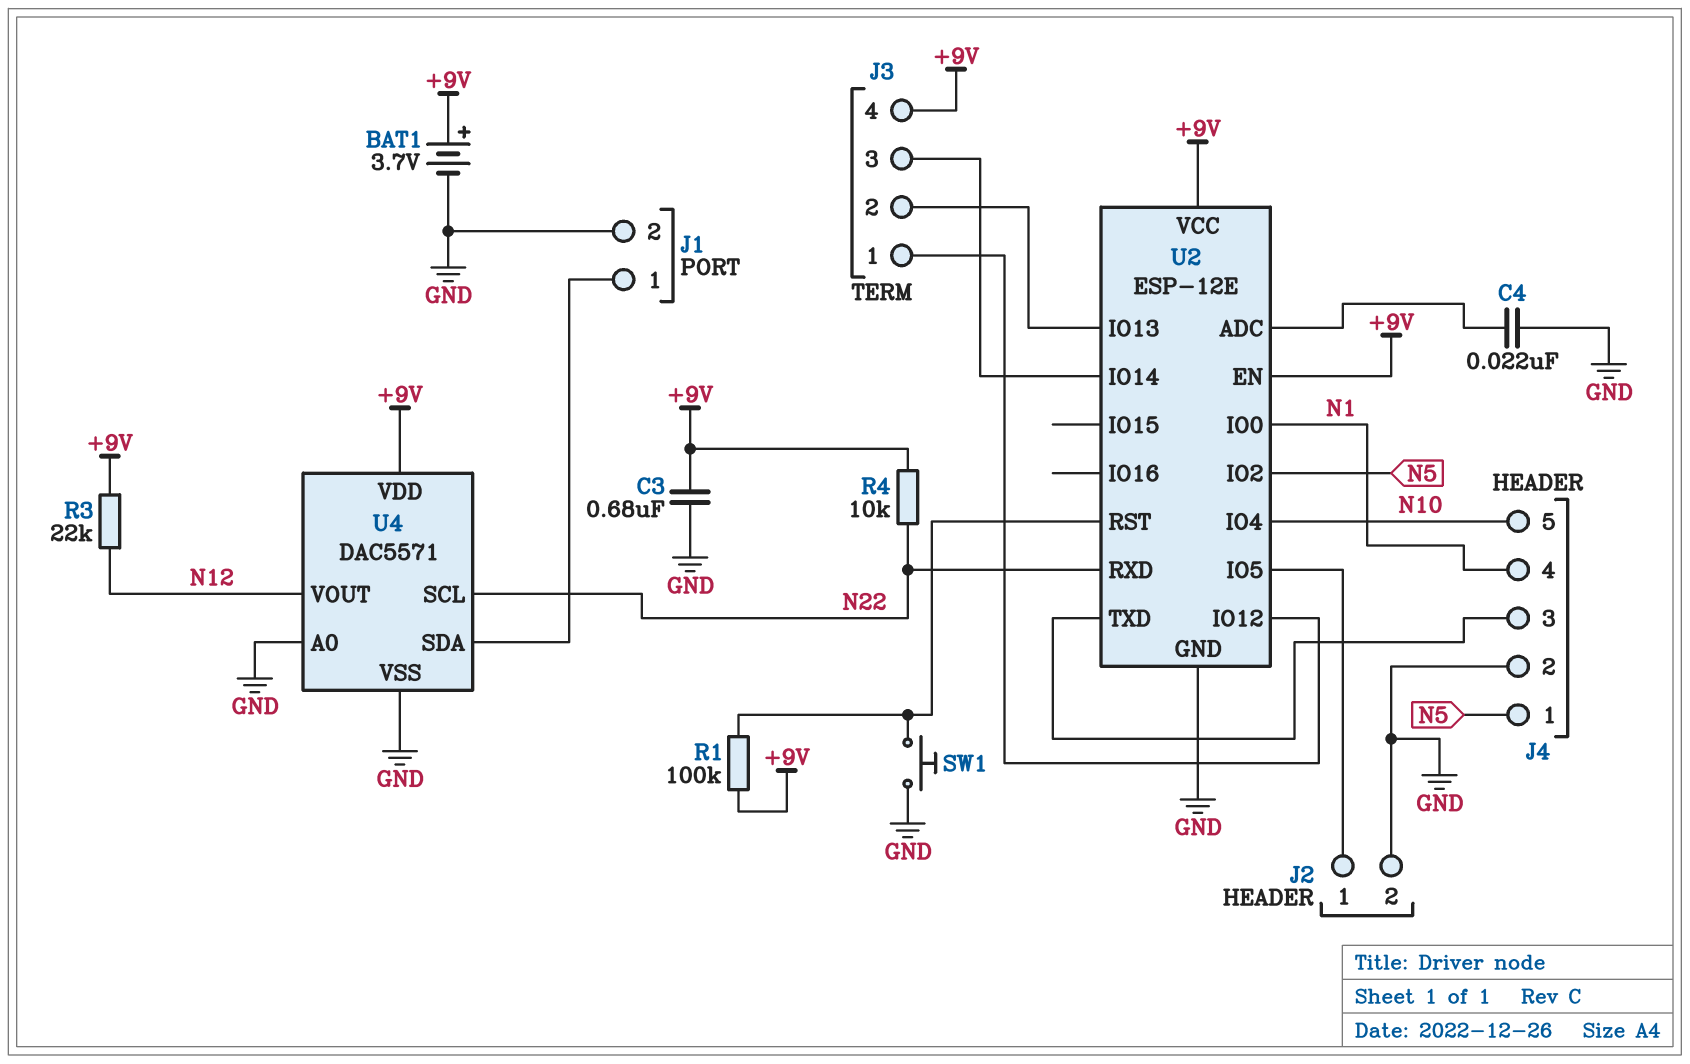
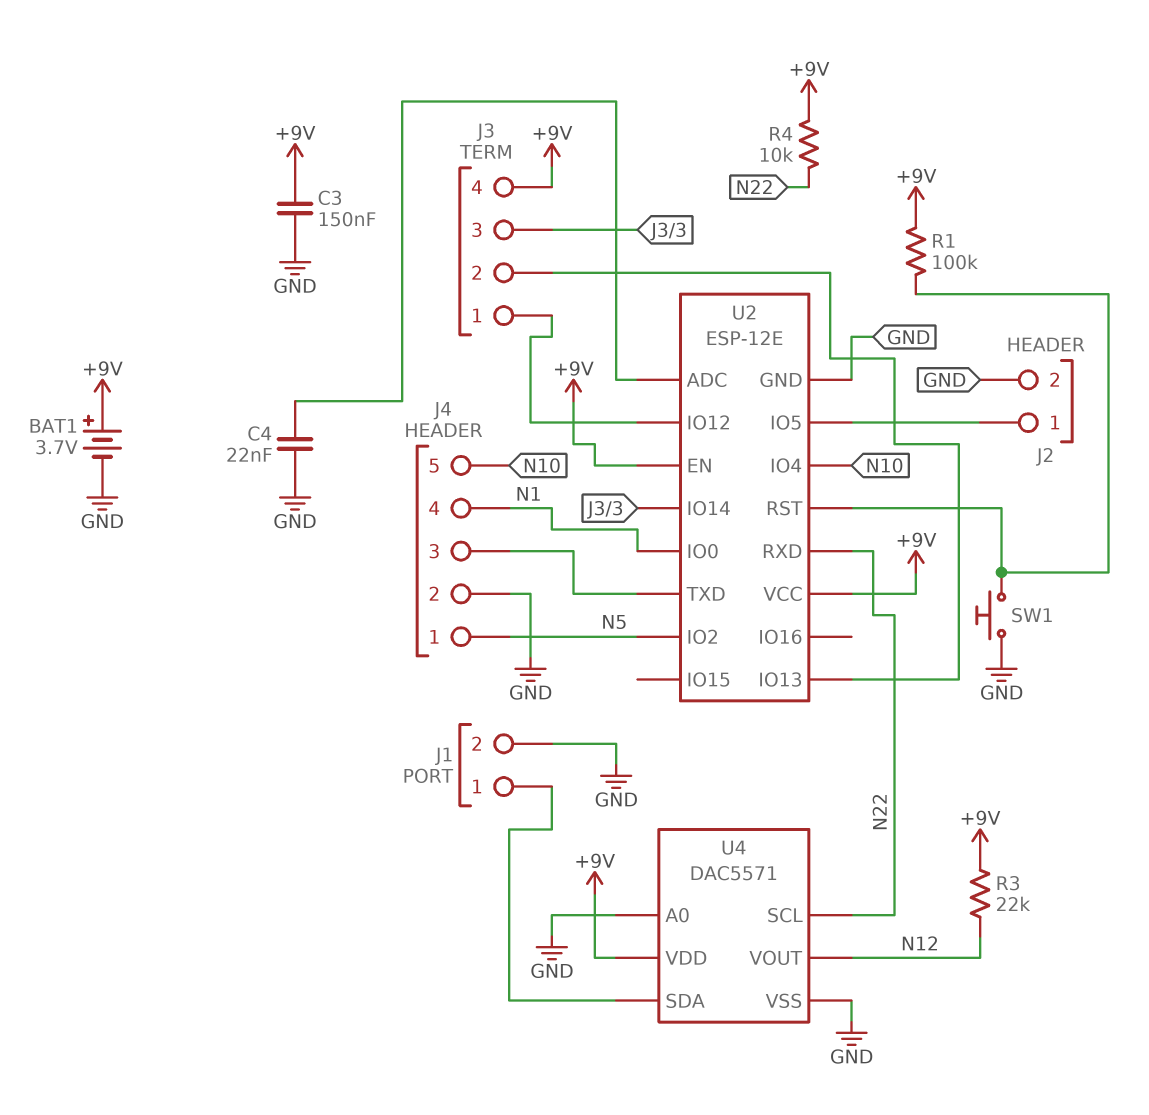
C3: 680nF (+9V, GND) -> 150nF (+9V, GND)

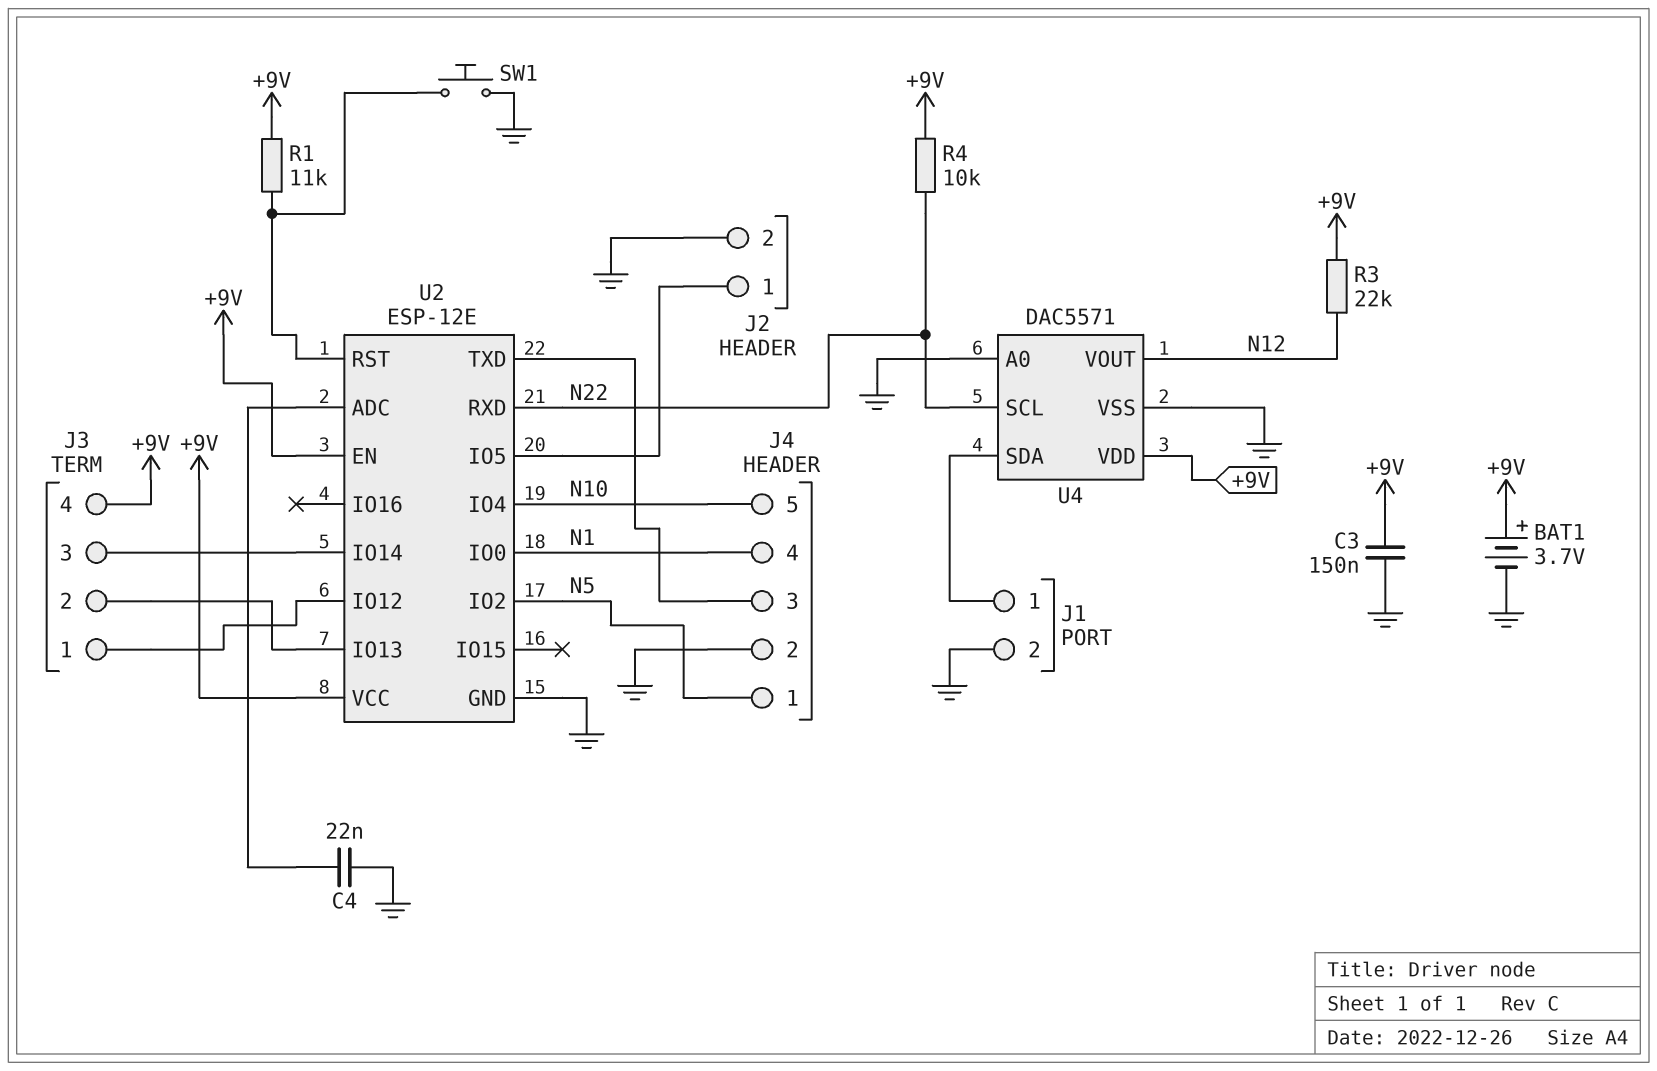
R1: 100k (+9V, U2/RST) -> 11k (+9V, U2/RST)

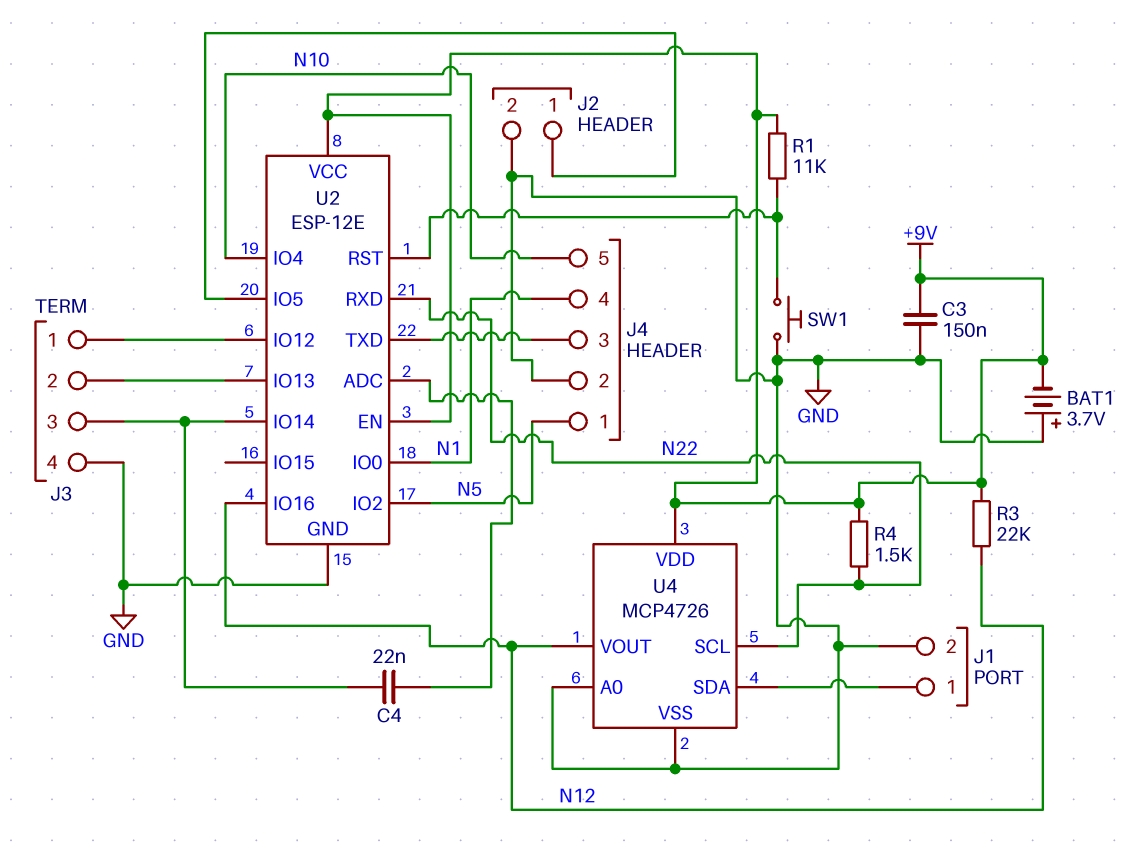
BAT1: 3.7V (plus +9V, minus GND) -> 3.7V (plus GND, minus +9V)
C4: 22nF (GND, U2/ADC) -> 22nF (J3/3, U2/ADC)
J3 pin 4: +9V -> GND
R4: 10k (+9V, N22) -> 1.5k (+9V, N22)
U2 pin IO16: none -> N12
U4: DAC5571 -> MCP4726

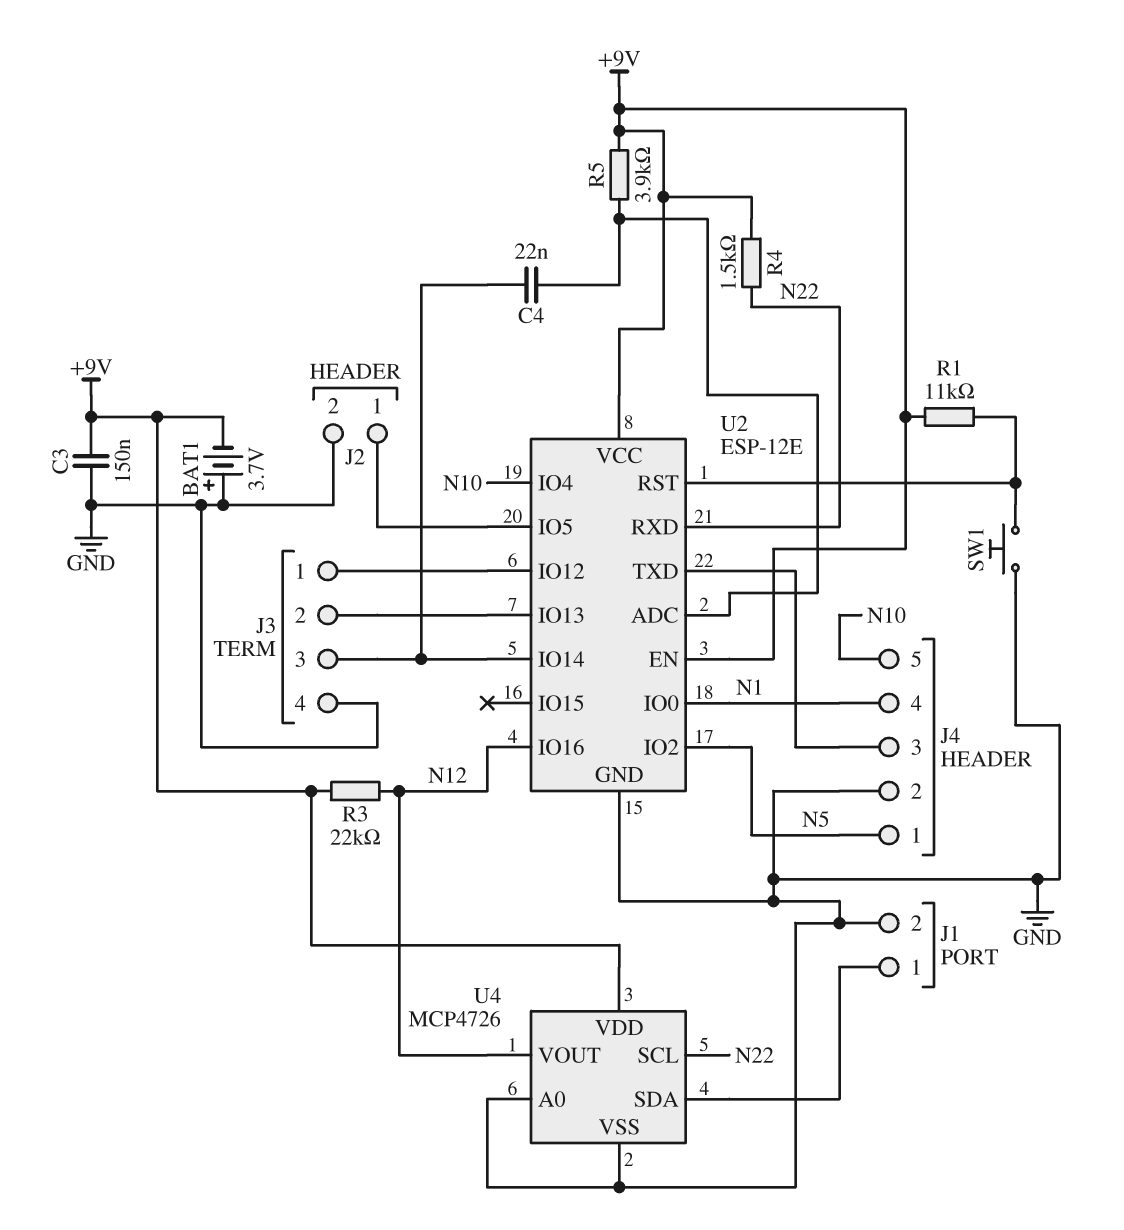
R5: none -> 3.9k (+9V, U2/ADC)

